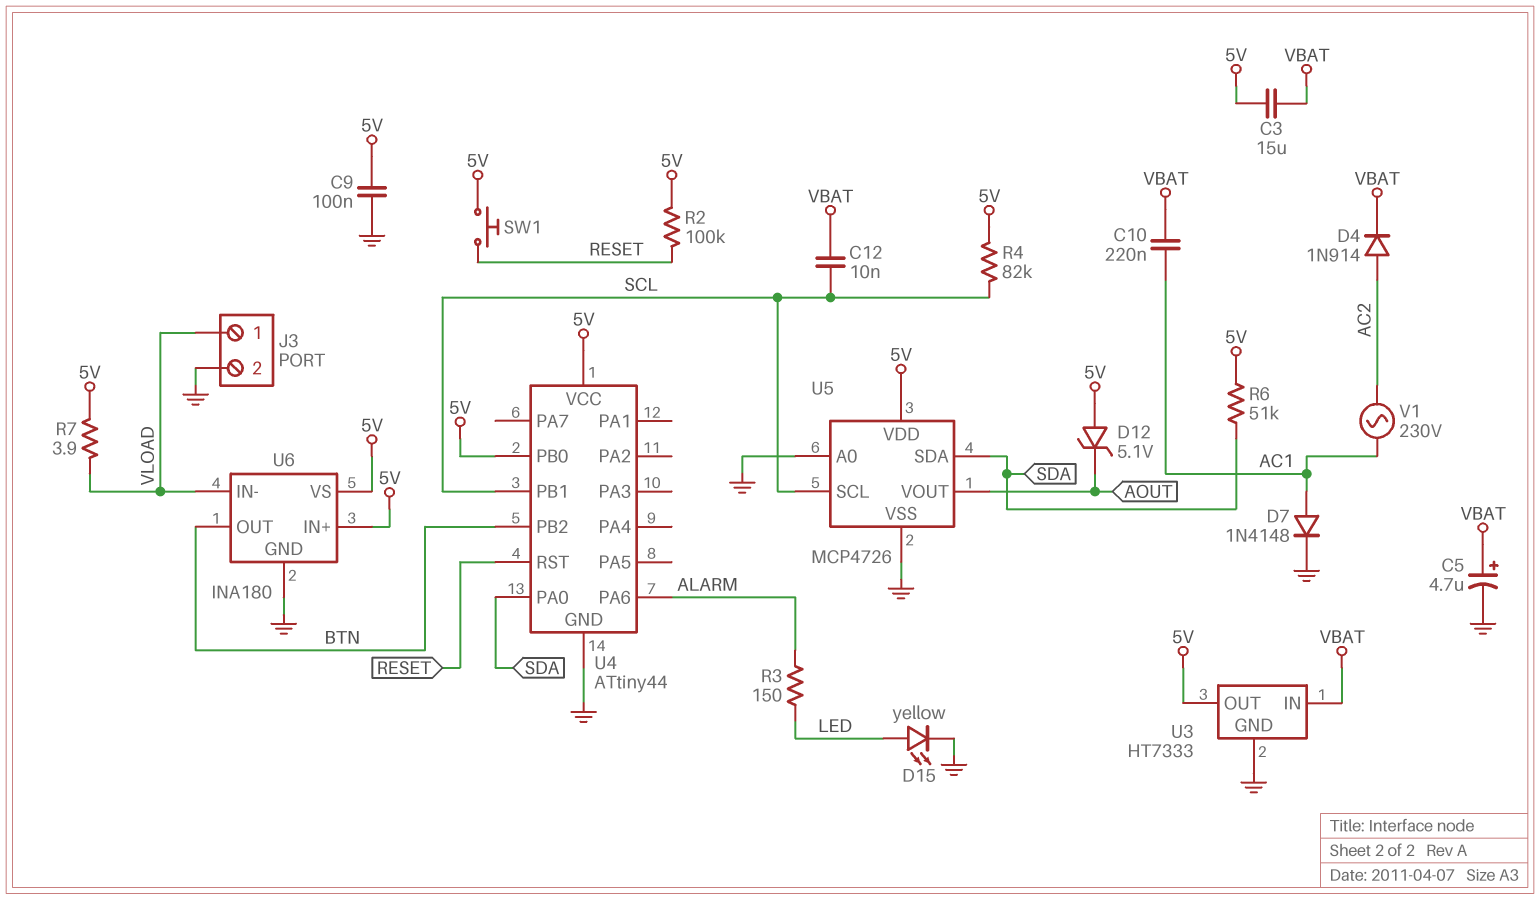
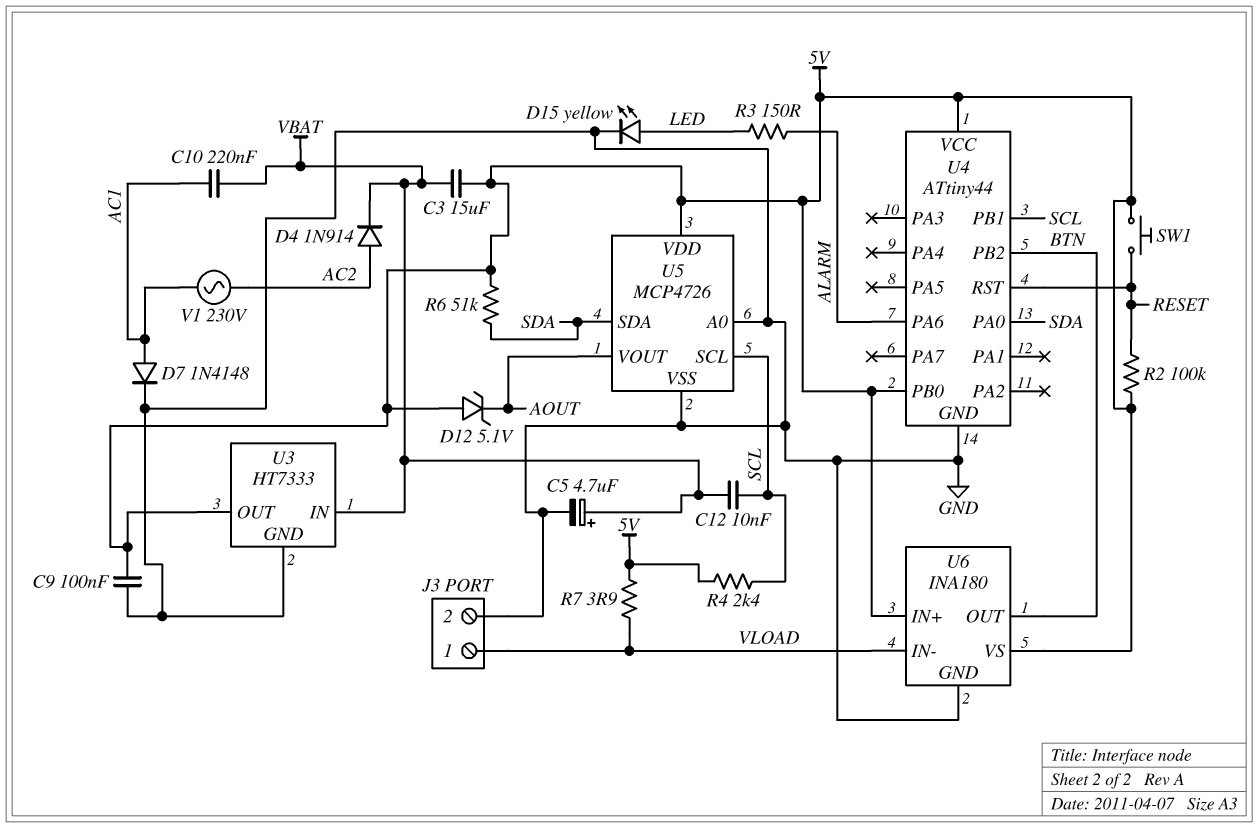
R4: 82k (5V, SCL) -> 2.4k (5V, SCL)

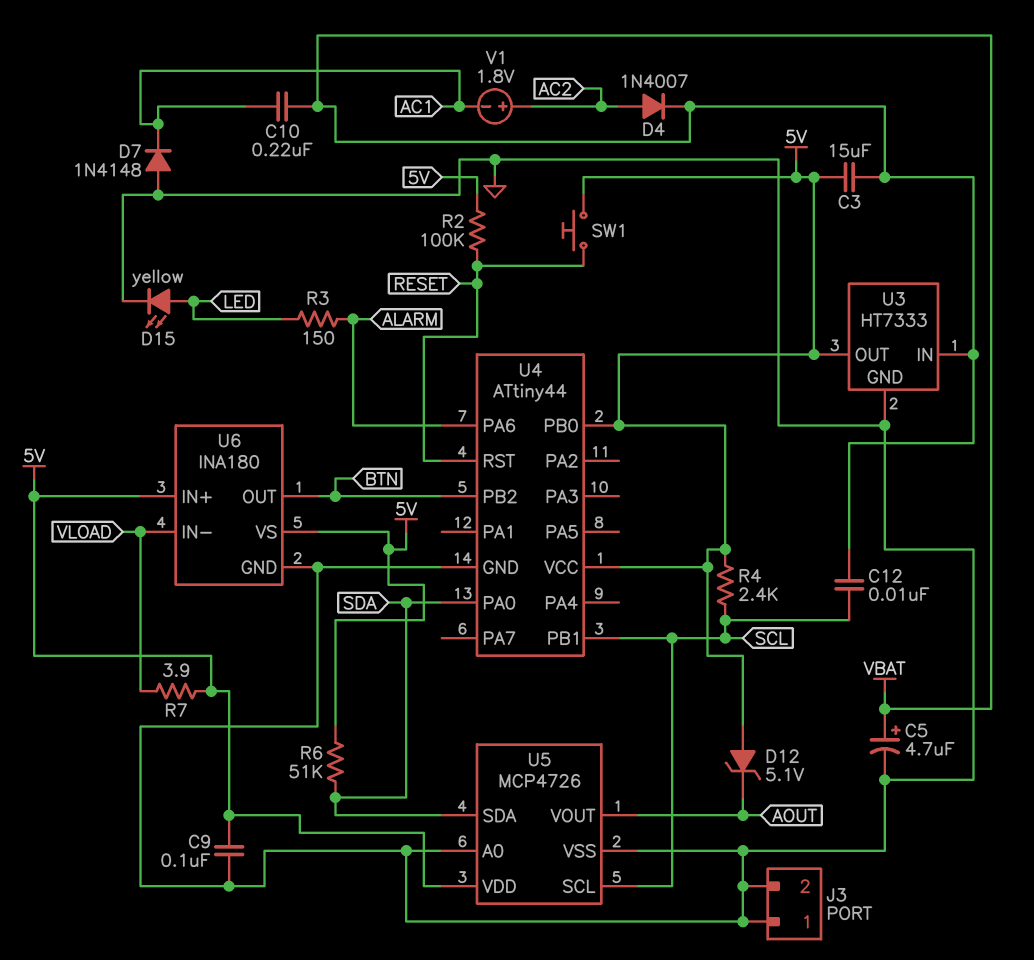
D4: diode 1N914 (A AC2, K VBAT) -> diode 1N4007 (A AC2, K VBAT)
D7: diode 1N4148 (A AC1, K GND) -> diode 1N4148 (A GND, K AC1)
J3 pin 1: VLOAD -> GND
V1: AC 230V (AC1, AC2) -> 1.8V (plus AC2, minus AC1)

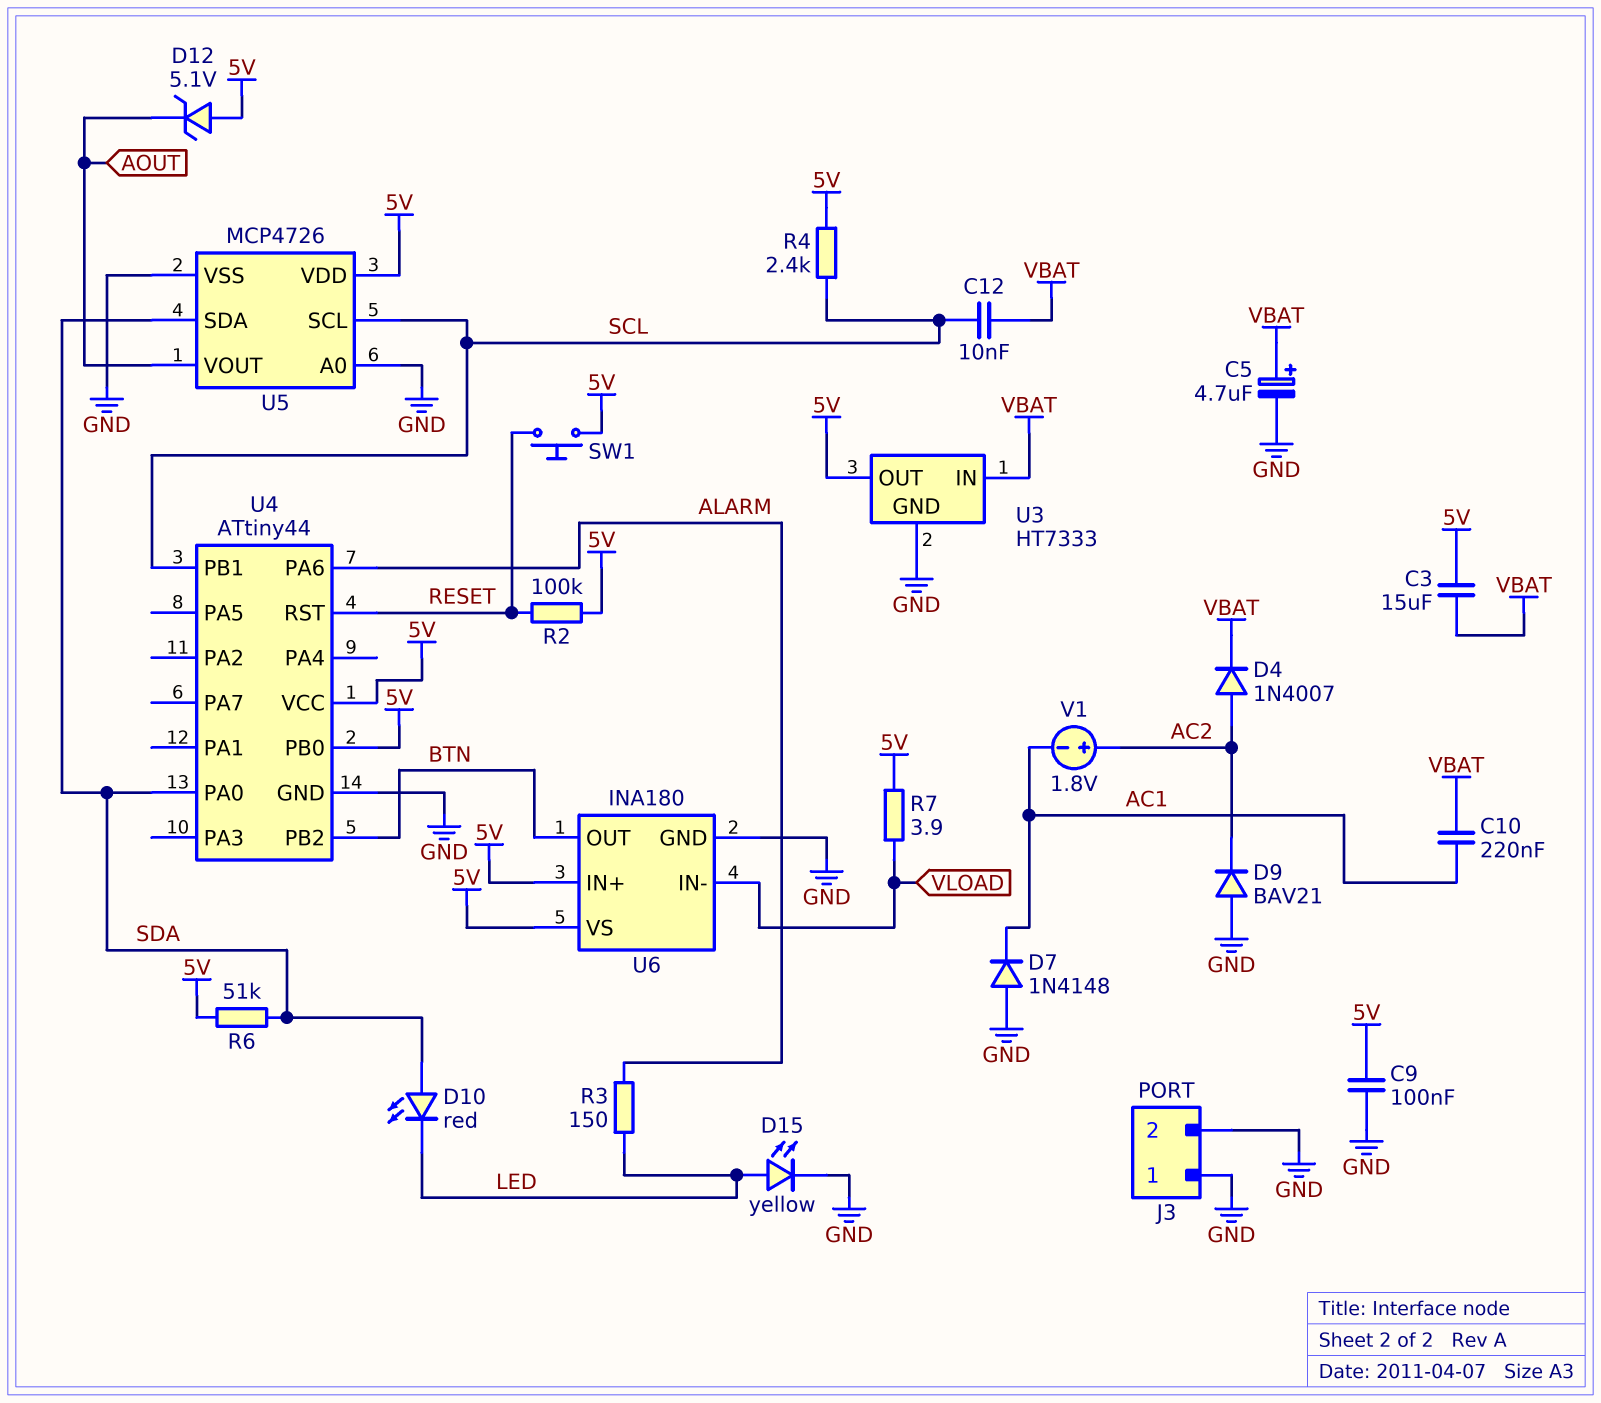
D9: none -> diode BAV21 (A GND, K AC2)
D10: none -> LED red (A SDA, K LED)

